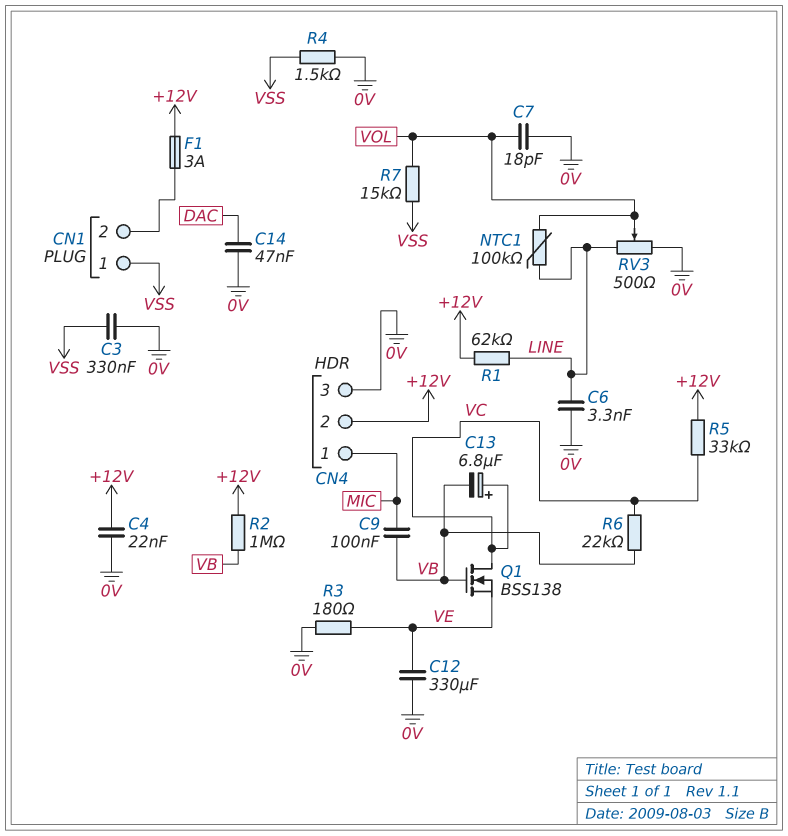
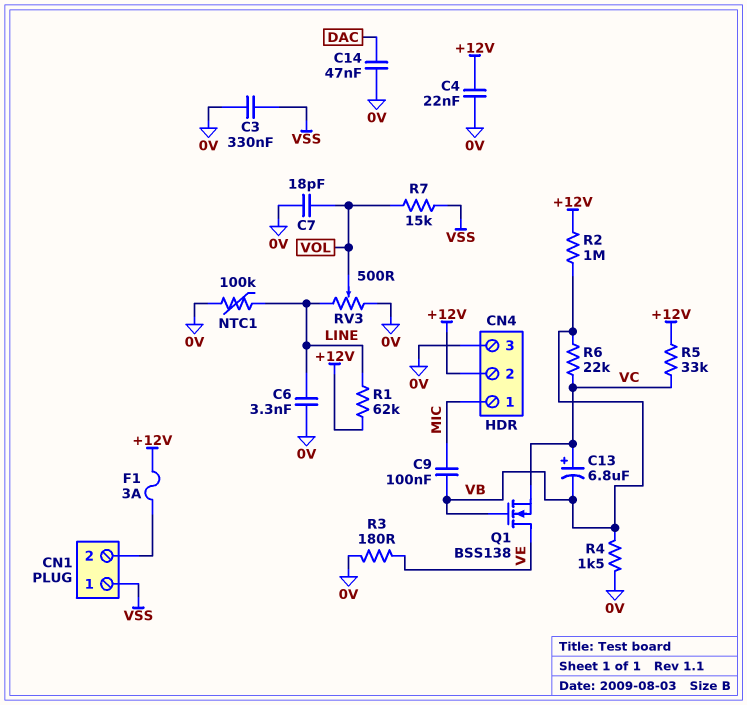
C12: 330uF (0V, VE) -> none
NTC1: 100k (LINE, VOL) -> 100k (0V, LINE)
Q1: NMOS BSS138 (G VB, D VC, S VE) -> NMOS BSS138 (G VB, D VE, S VC)
R4: 1.5k (0V, VSS) -> 1.5k (0V, VB)

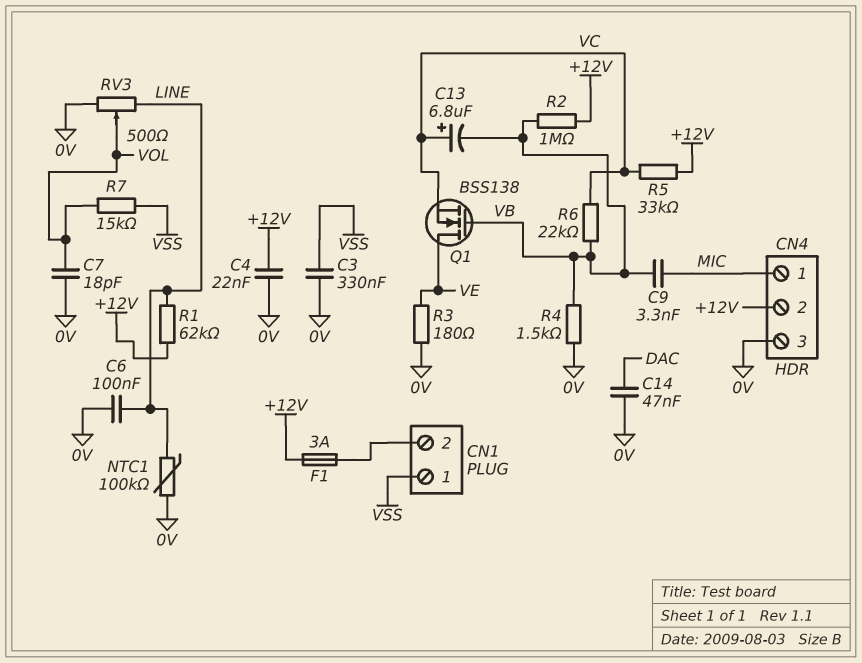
C6: 3.3nF (0V, LINE) -> 100nF (0V, LINE)
C9: 100nF (MIC, VB) -> 3.3nF (MIC, VB)

